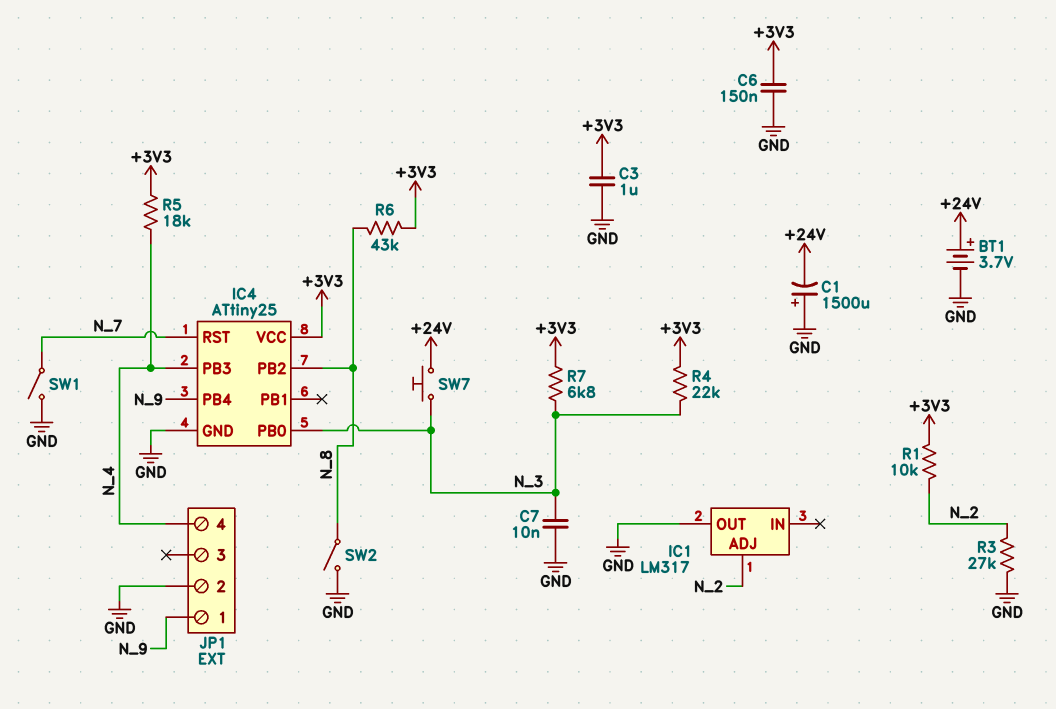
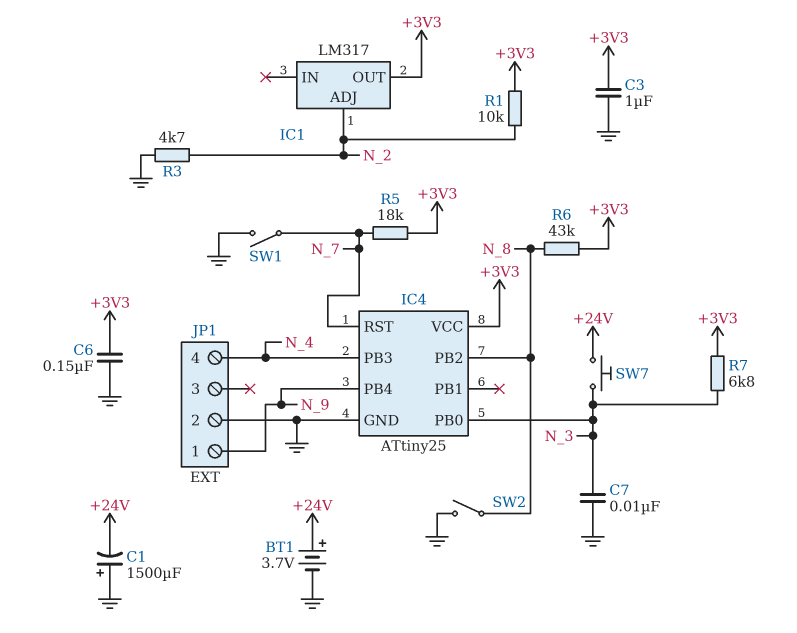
IC1 pin OUT: GND -> +3V3
R3: 27k (GND, N_2) -> 4.7k (GND, N_2)
R4: 22k (+3V3, N_3) -> none
R5: 18k (+3V3, N_4) -> 18k (+3V3, N_7)

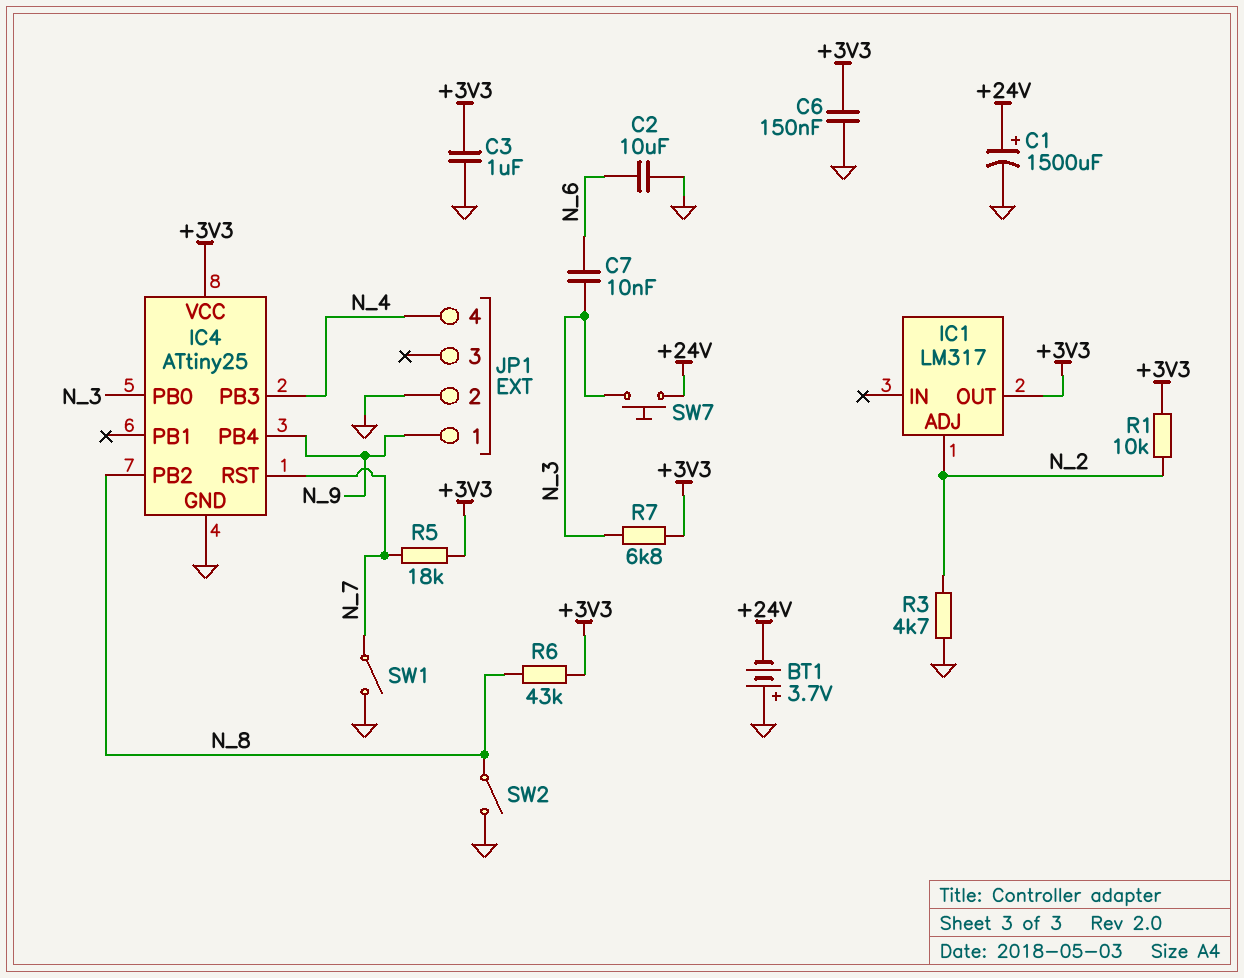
BT1: 3.7V (plus +24V, minus GND) -> 3.7V (plus GND, minus +24V)
C1: 1500uF (plus GND, minus +24V) -> 1500uF (plus +24V, minus GND)
C2: none -> 10uF (GND, N_6)
C7: 10nF (GND, N_3) -> 10nF (N_3, N_6)

